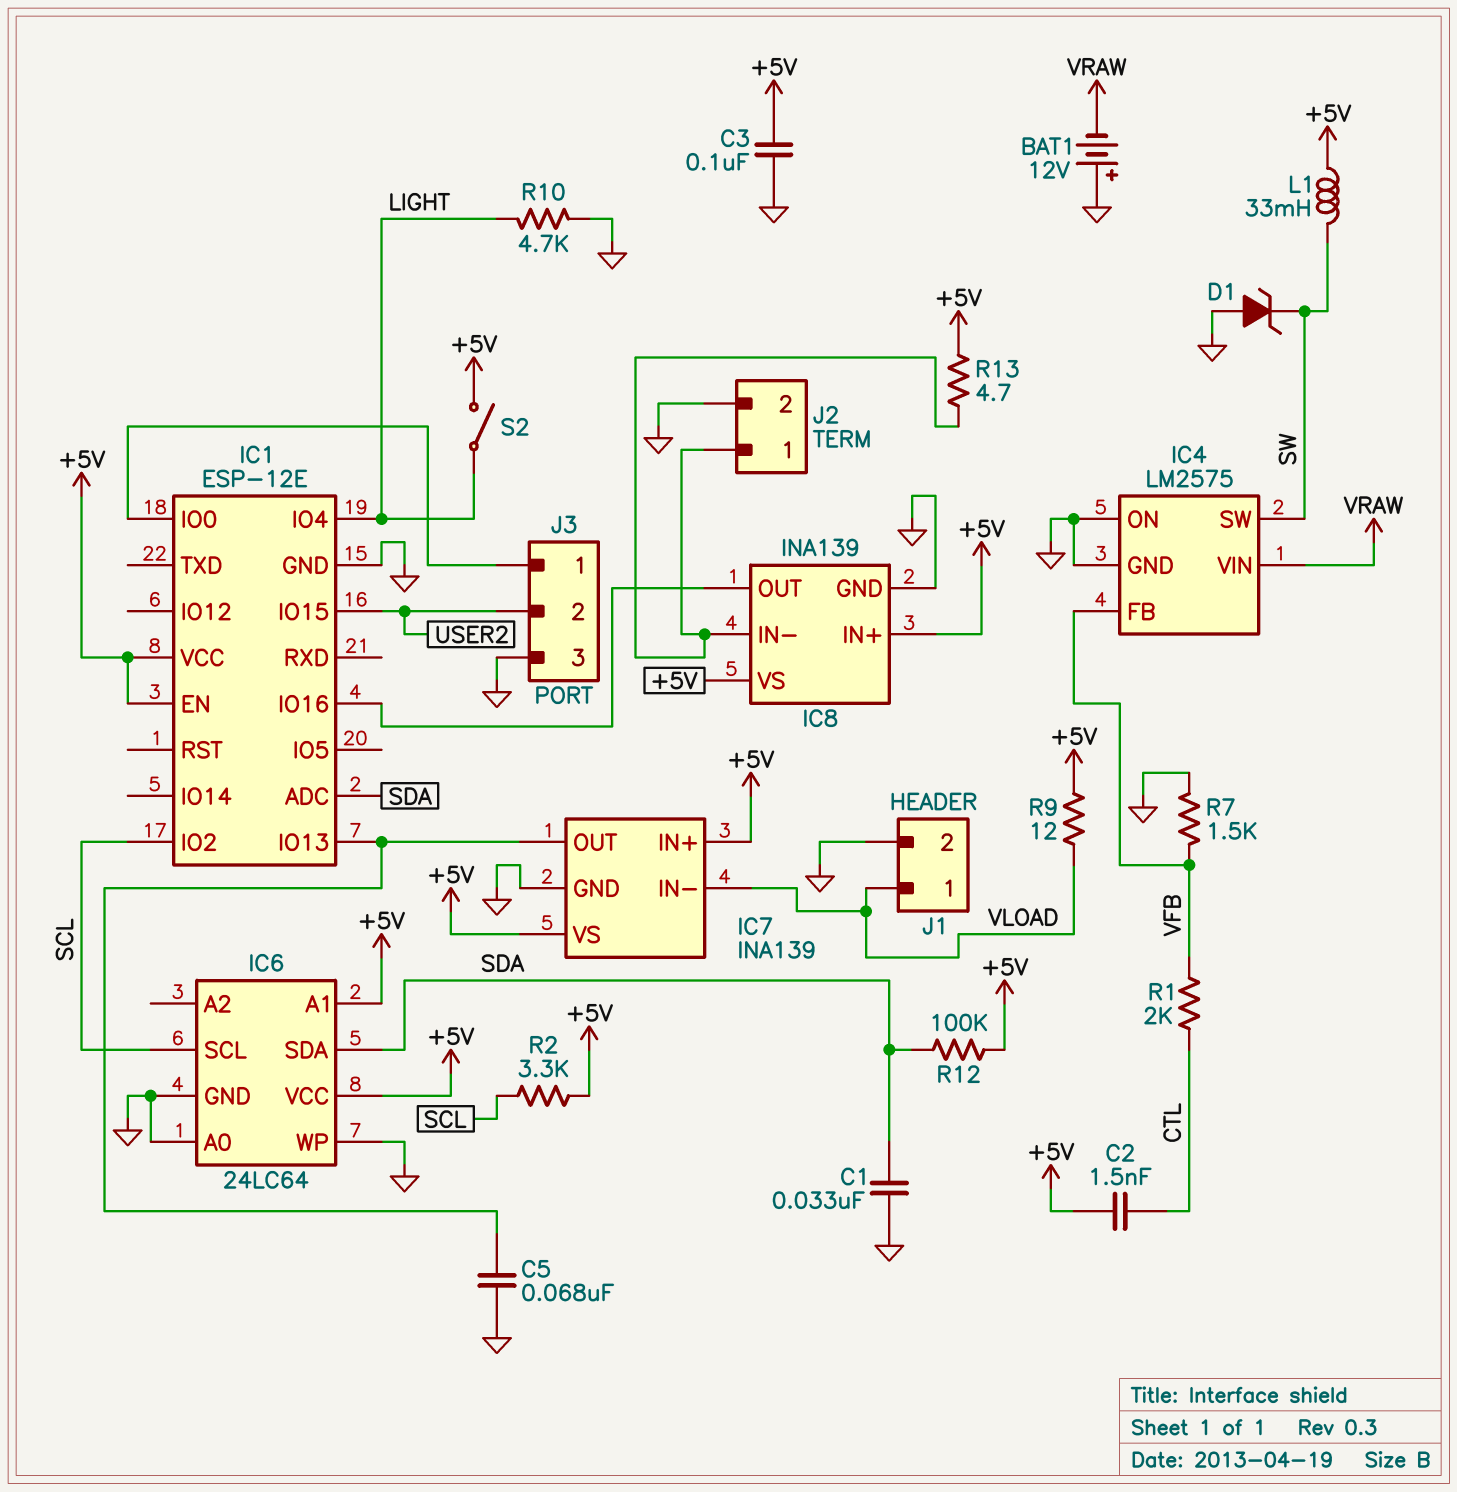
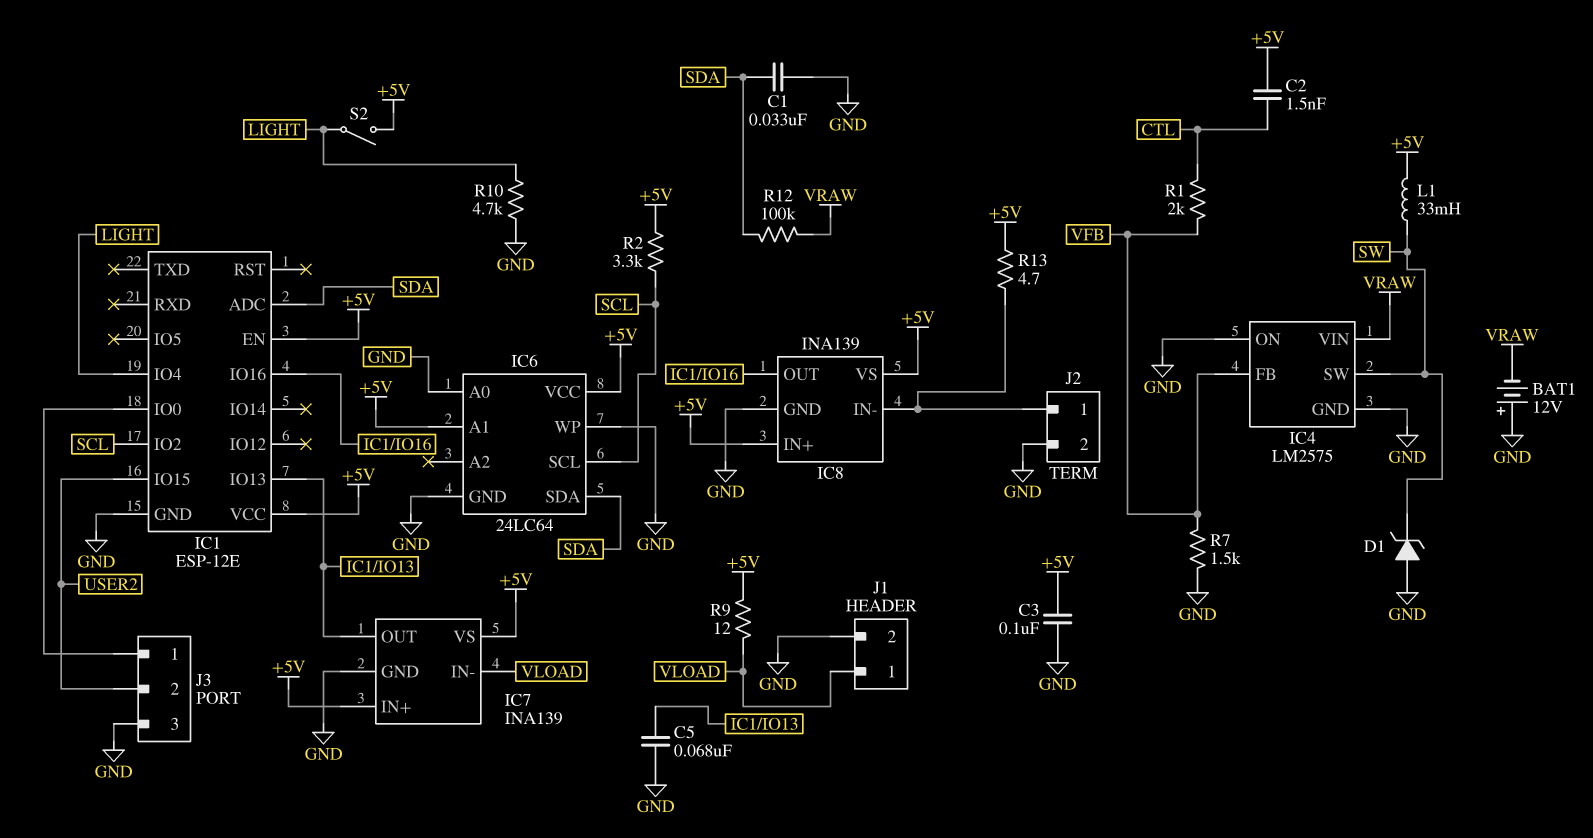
R12: 100k (+5V, SDA) -> 100k (SDA, VRAW)

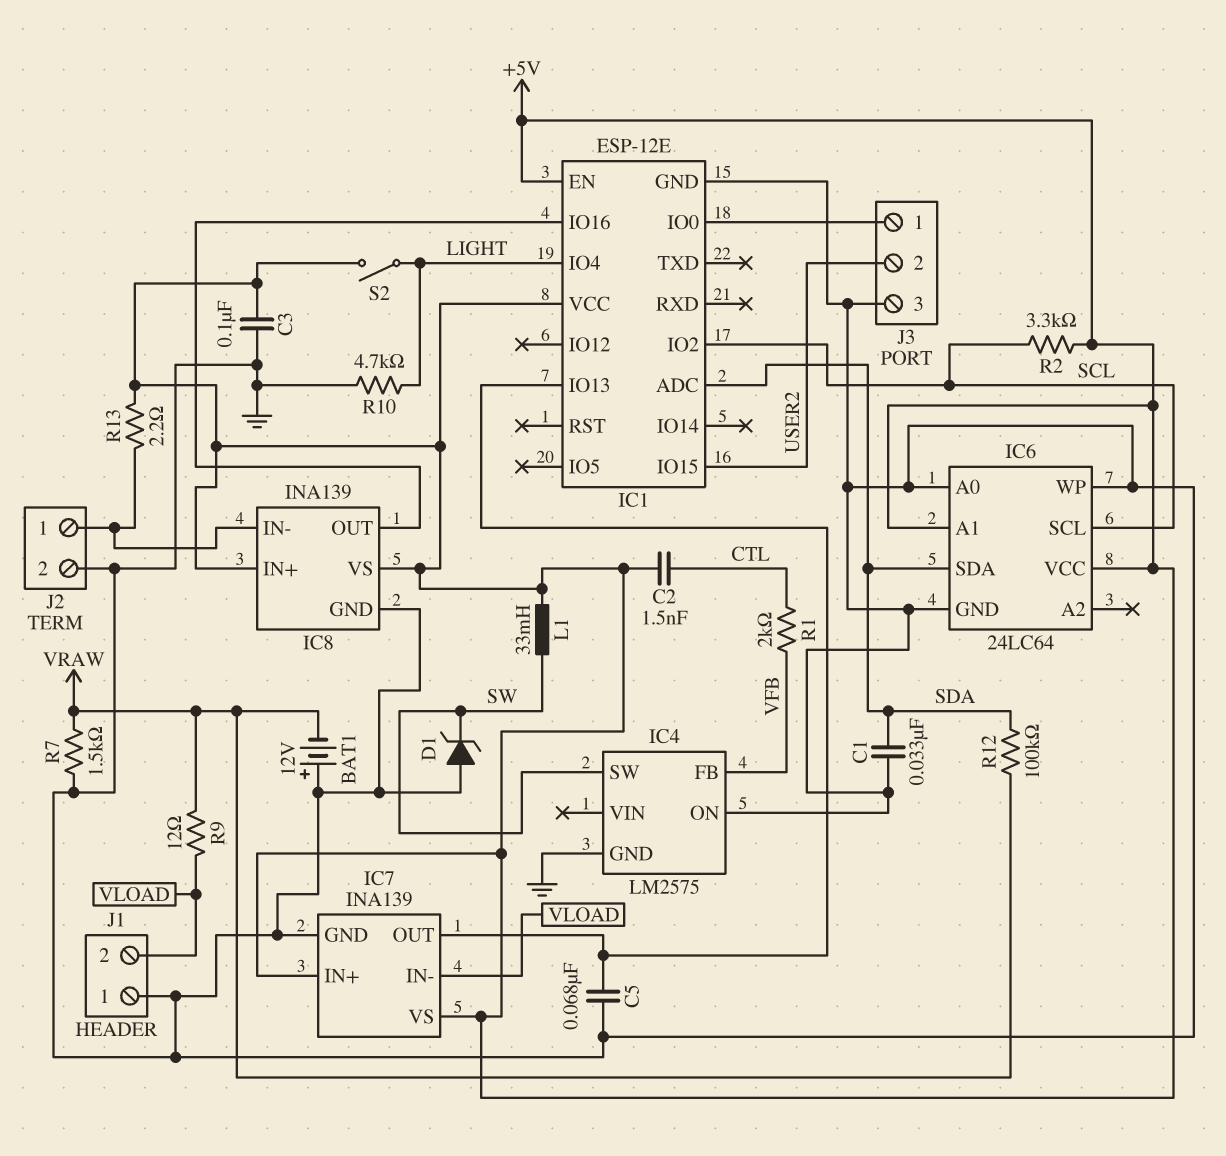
IC4 pin VIN: VRAW -> none
J1 pin 1: VLOAD -> GND
J1 pin 2: GND -> VLOAD
R7: 1.5k (GND, VFB) -> 1.5k (GND, VRAW)
R9: 12 (+5V, VLOAD) -> 12 (VLOAD, VRAW)
R13: 4.7 (+5V, IC8/IN-) -> 2.2 (+5V, IC8/IN-)

